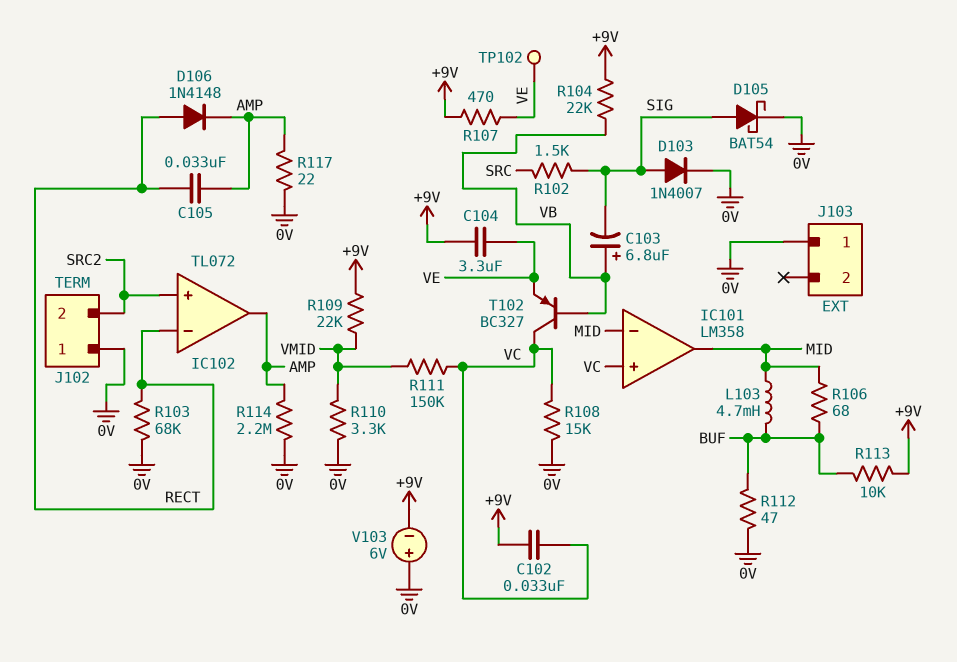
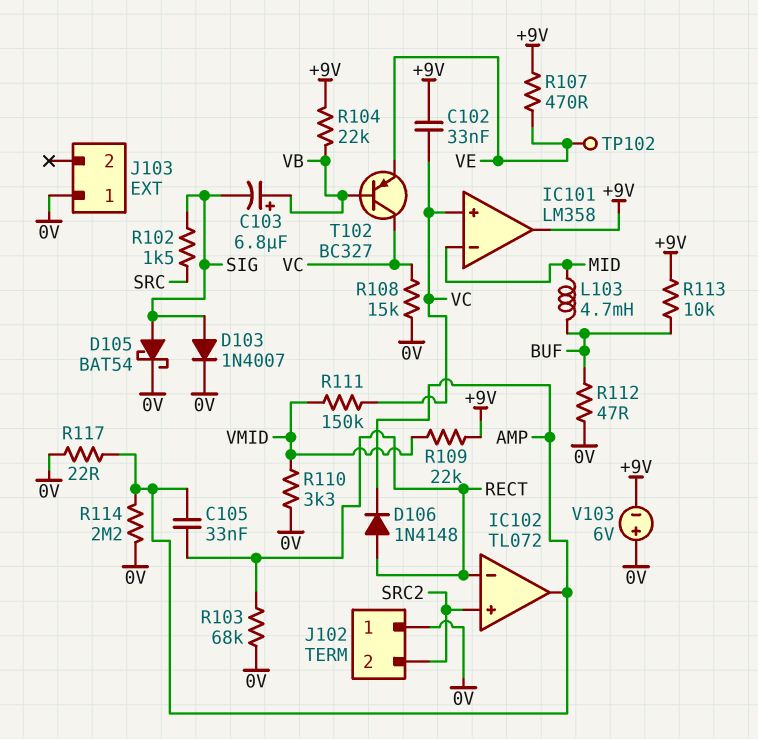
C104: 3.3uF (+9V, VE) -> none
IC101 pin out: MID -> +9V
R106: 68 (BUF, MID) -> none

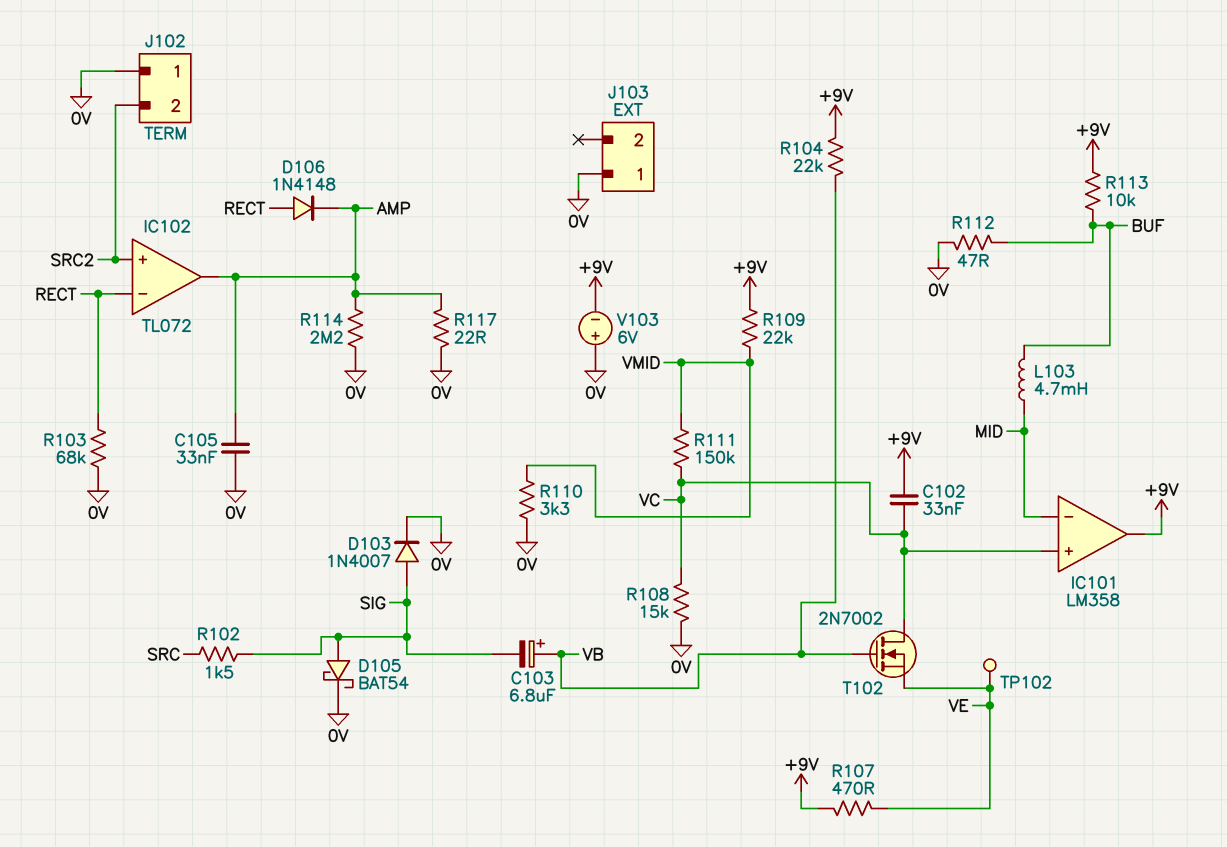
C105: 33nF (AMP, RECT) -> 33nF (0V, AMP)
T102: PNP BC327 (B VB, C VC, E VE) -> NMOS 2N7002 (G VB, D VC, S VE)

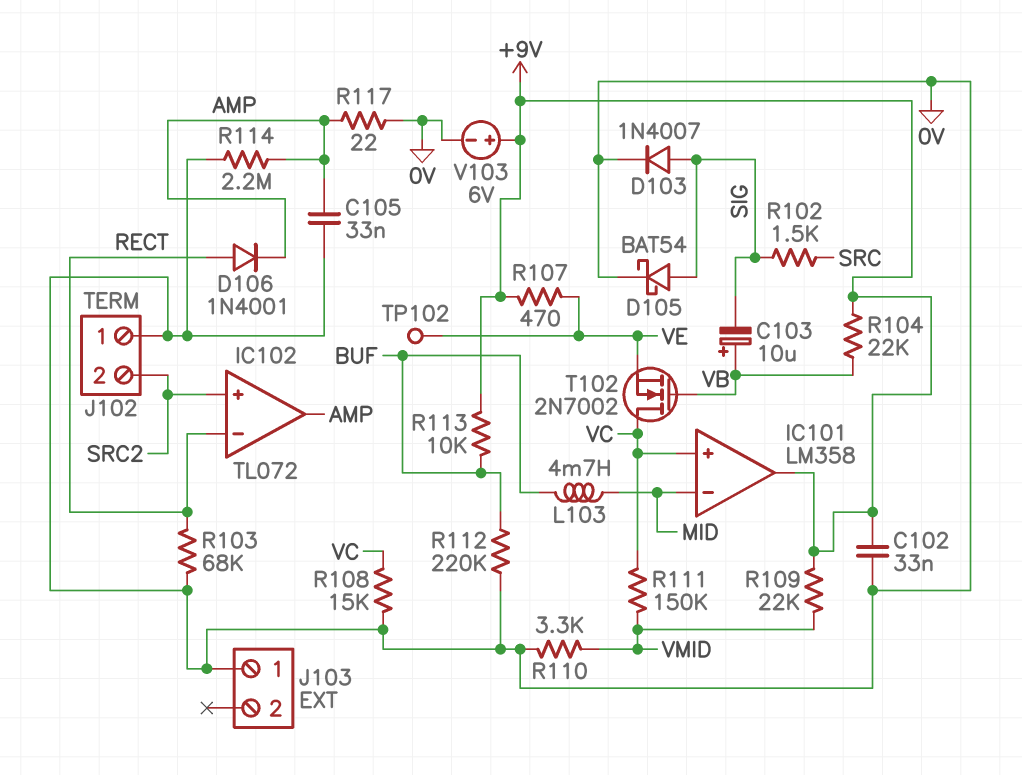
C102: 33nF (+9V, VC) -> 33nF (+9V, 0V)
C103: 6.8uF (plus VB, minus SIG) -> 10uF (plus VB, minus SIG)
D106: diode 1N4148 (A RECT, K AMP) -> diode 1N4001 (A RECT, K AMP)
R112: 47 (0V, BUF) -> 220k (0V, BUF)
V103: 6V (plus 0V, minus +9V) -> 6V (plus +9V, minus 0V)

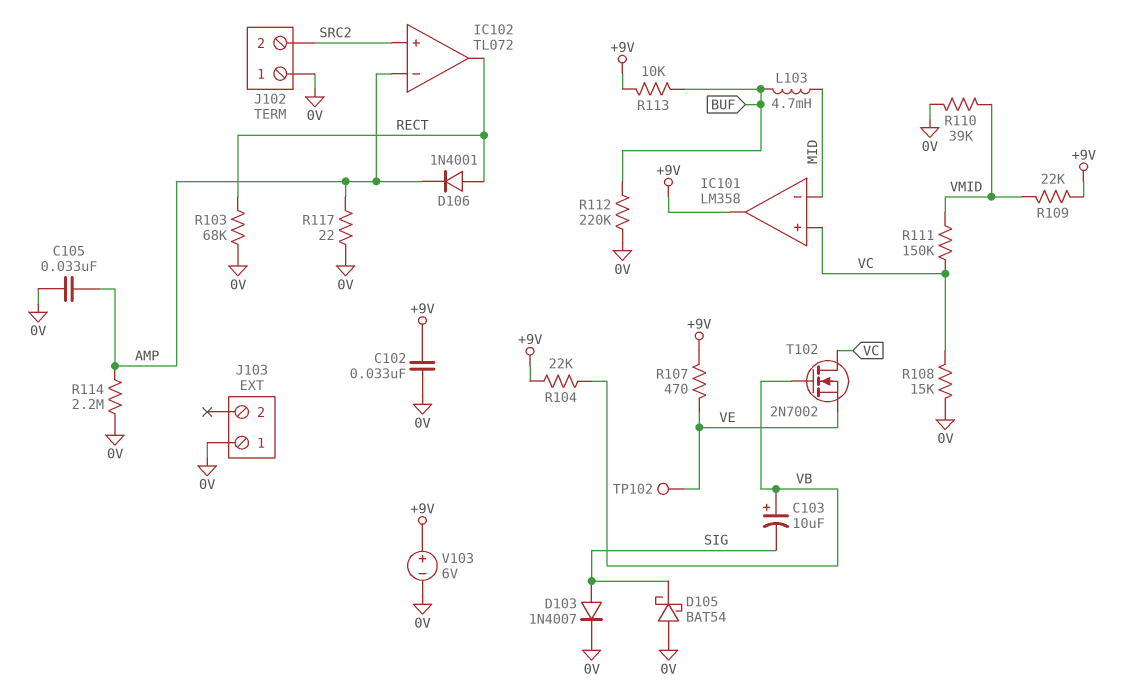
D105: schottky BAT54 (A SIG, K 0V) -> schottky BAT54 (A 0V, K SIG)
IC102 pin in-: RECT -> AMP
IC102 pin out: AMP -> RECT
R102: 1.5k (SIG, SRC) -> none
R110: 3.3k (0V, VMID) -> 39k (0V, VMID)

